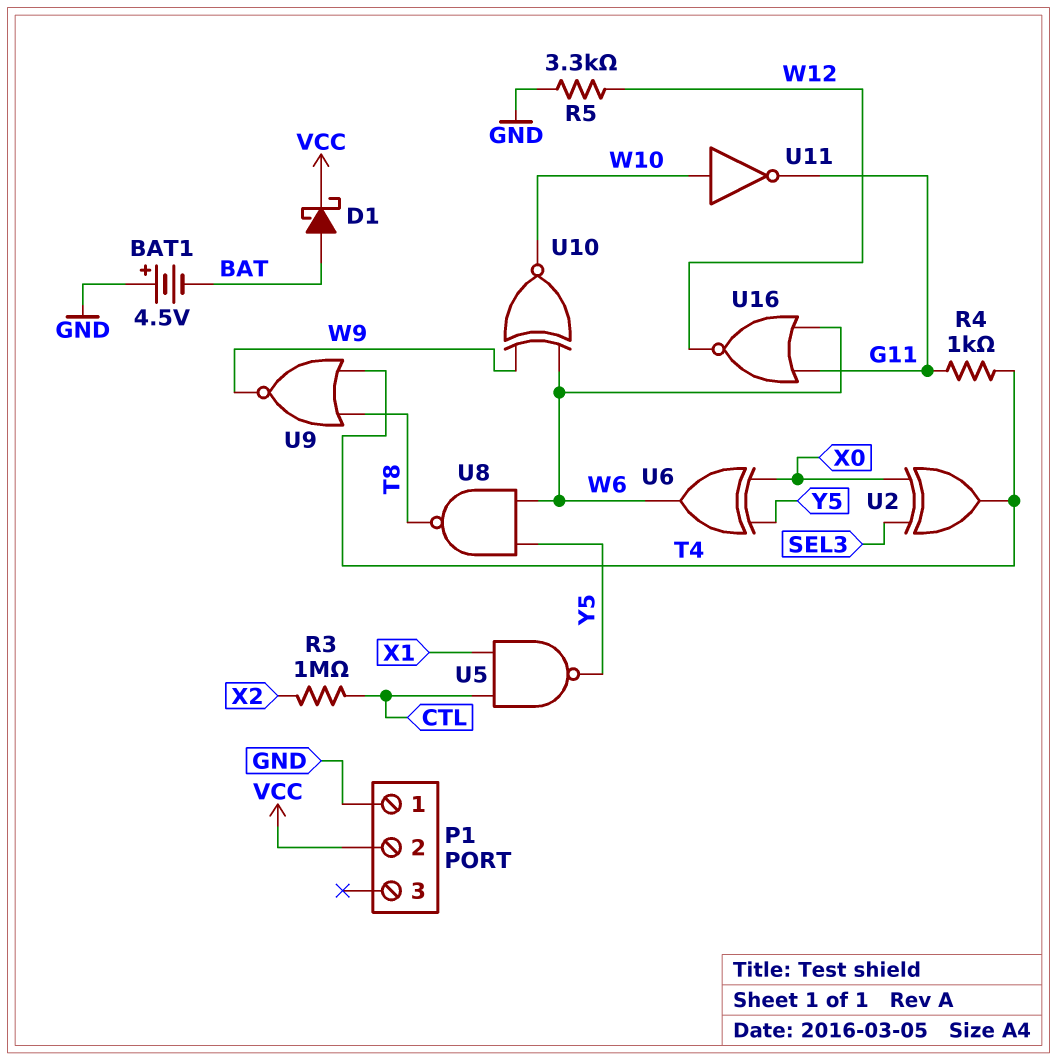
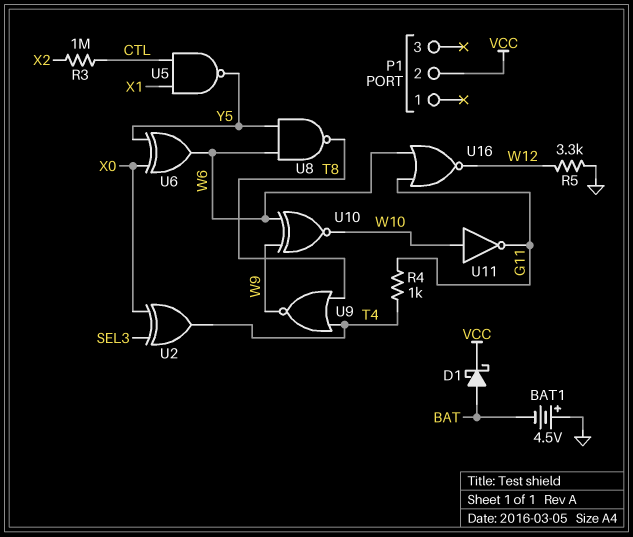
P1 pin 1: GND -> none

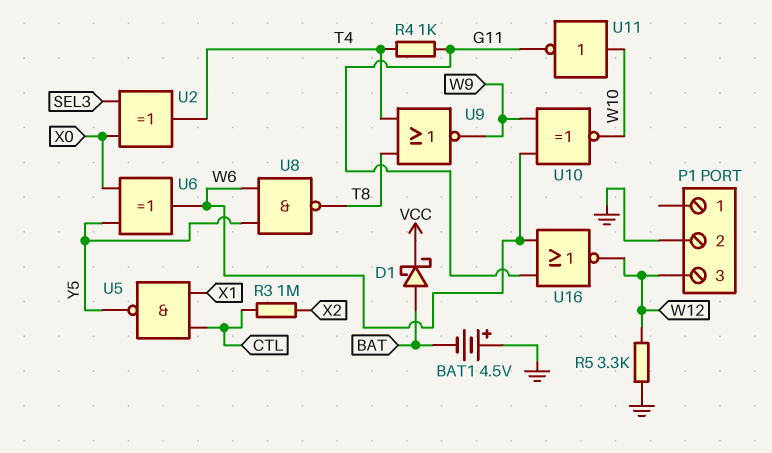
P1 pin 2: VCC -> GND
P1 pin 3: none -> W12

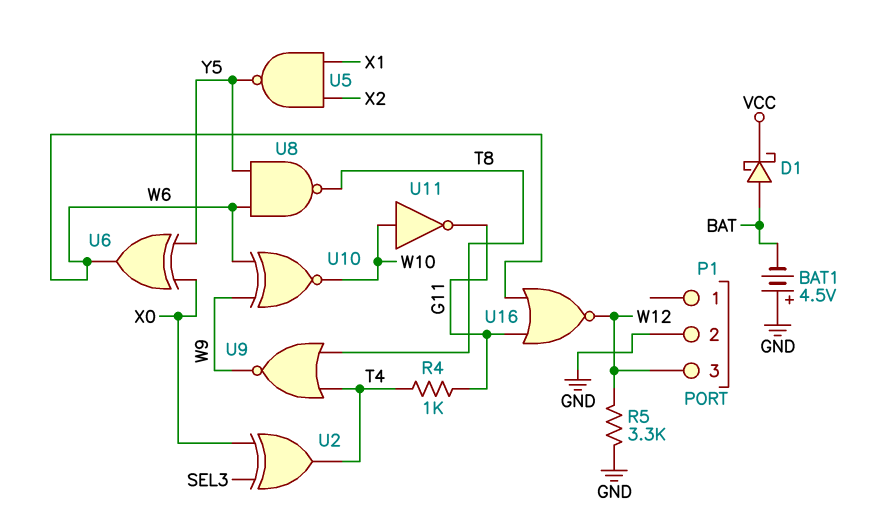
R3: 1M (CTL, X2) -> none
U5: NAND (in CTL, in X1, out Y5) -> NAND (in X1, in X2, out Y5)

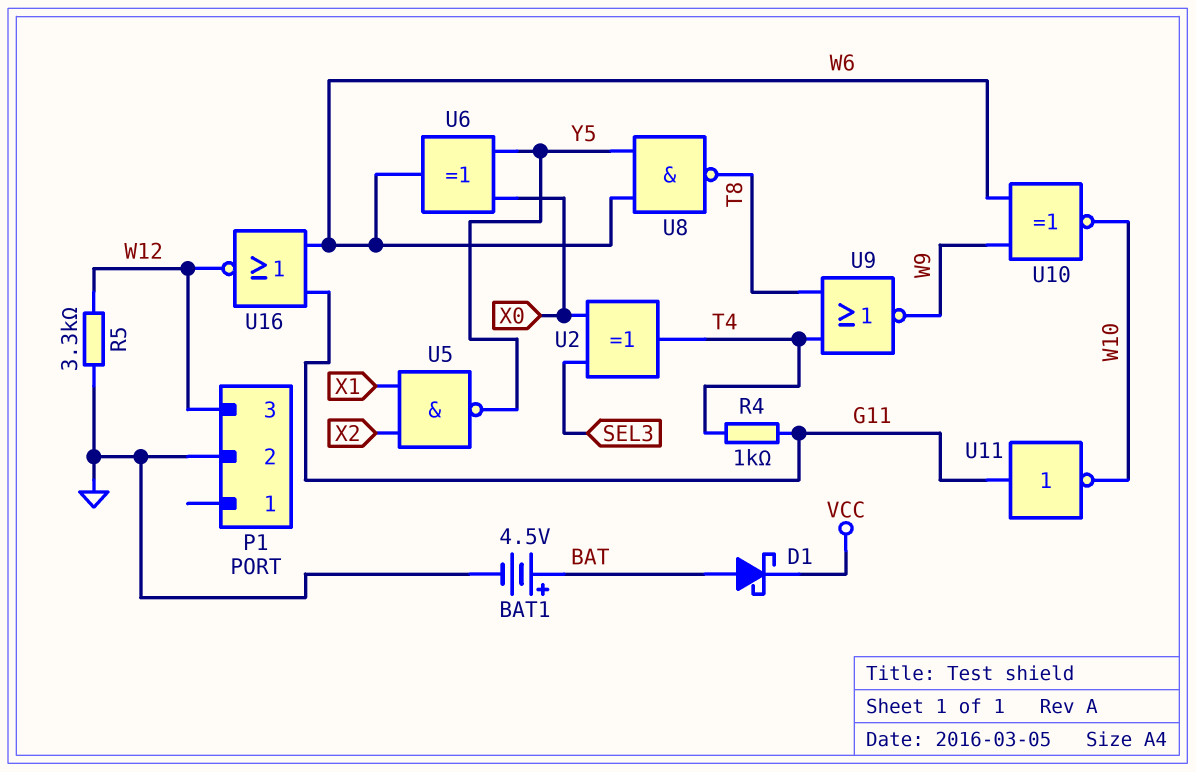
BAT1: 4.5V (plus GND, minus BAT) -> 4.5V (plus BAT, minus GND)
U11: NOT (in W10, out G11) -> NOT (in G11, out W10)

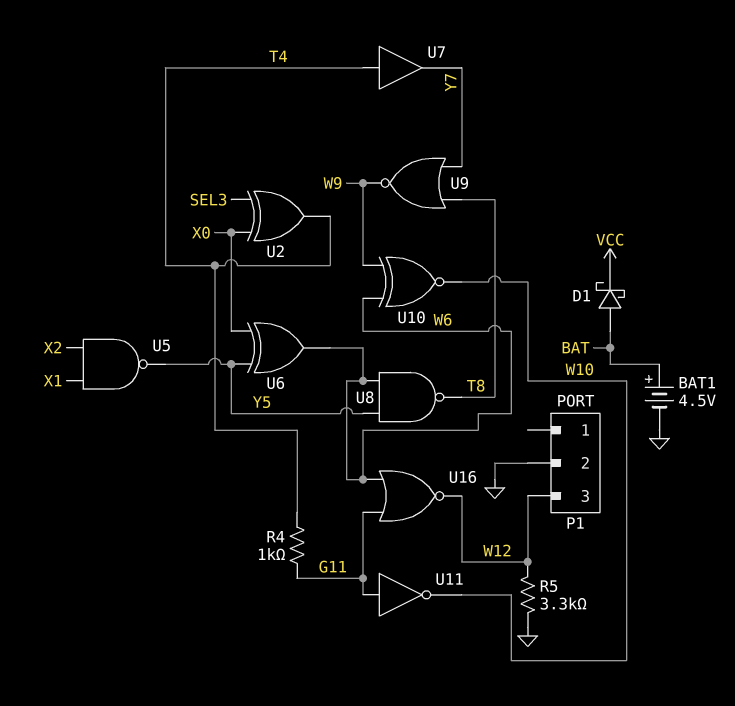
U7: none -> buffer (in T4, out Y7)
U9: NOR (in T4, in T8, out W9) -> NOR (in T8, in Y7, out W9)

